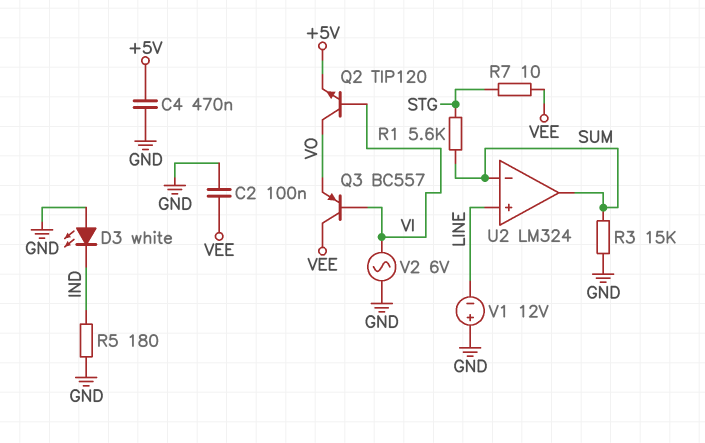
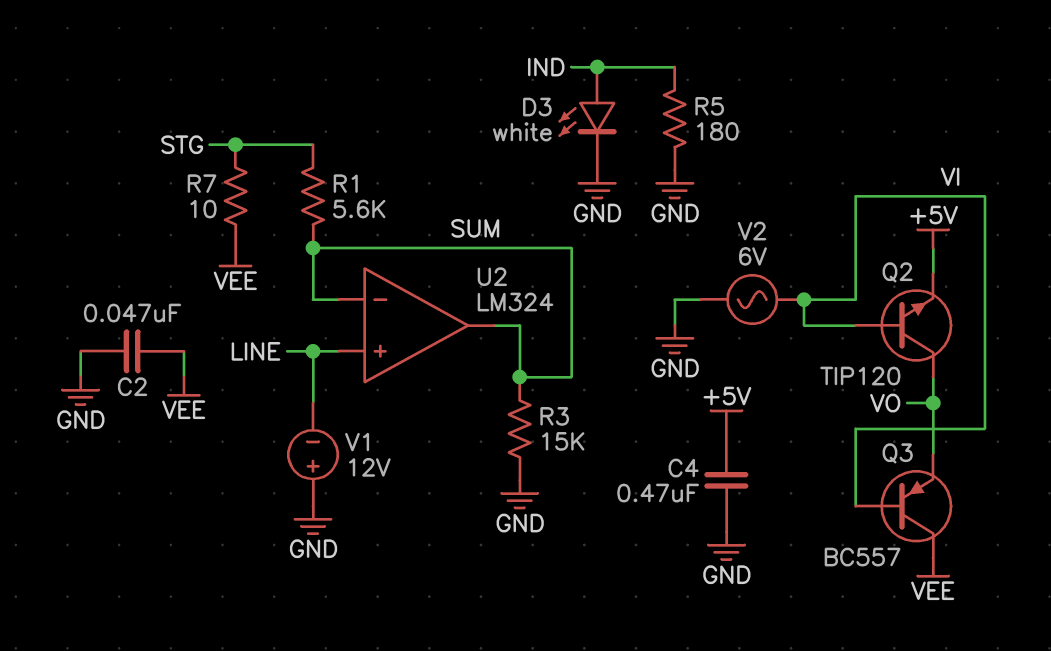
C2: 100nF (GND, VEE) -> 47nF (GND, VEE)
D3: LED white (A GND, K IND) -> LED white (A IND, K GND)

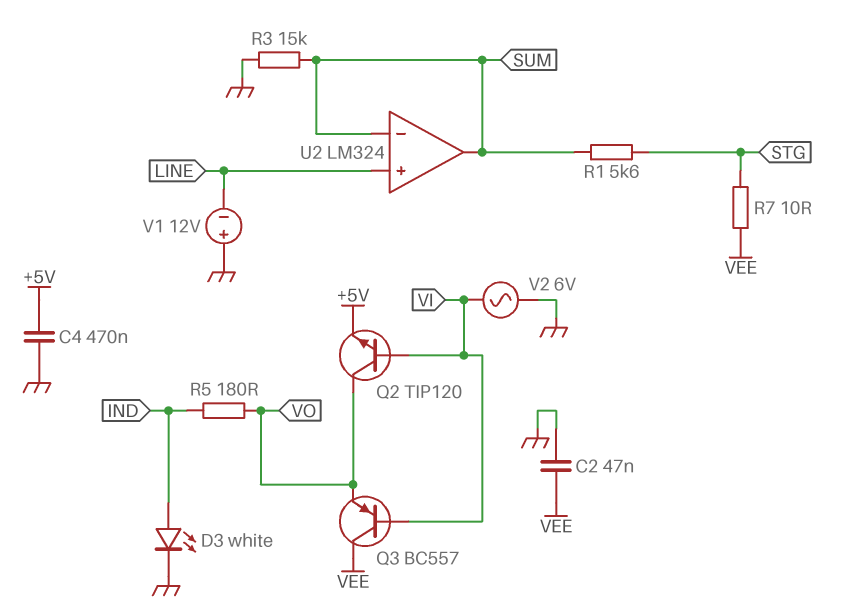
R5: 180 (GND, IND) -> 180 (IND, VO)

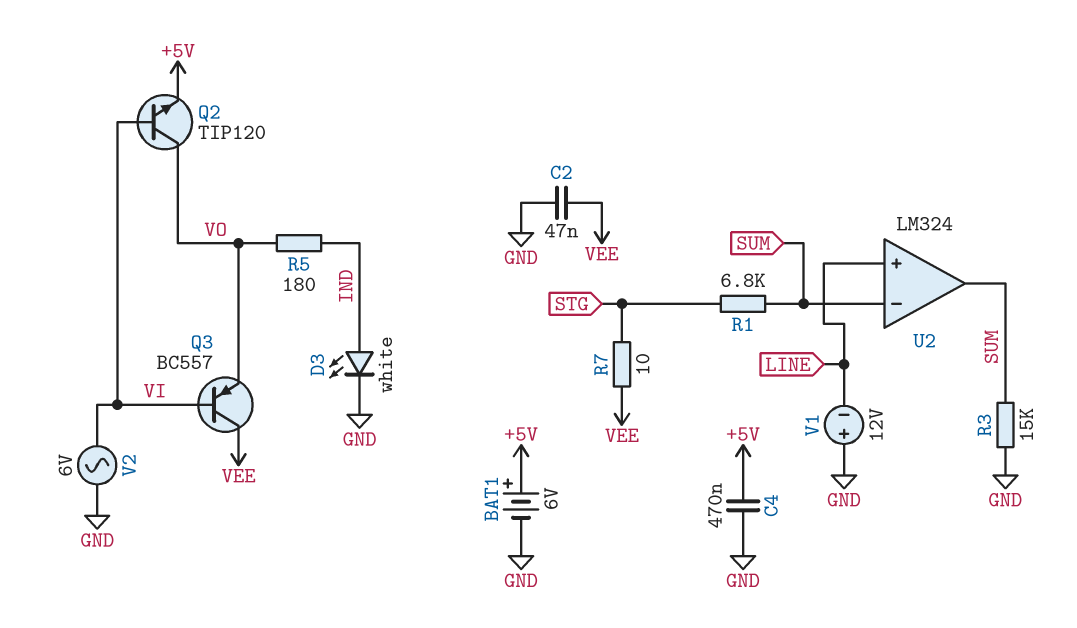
BAT1: none -> 6V (plus +5V, minus GND)
R1: 5.6k (STG, SUM) -> 6.8k (STG, SUM)

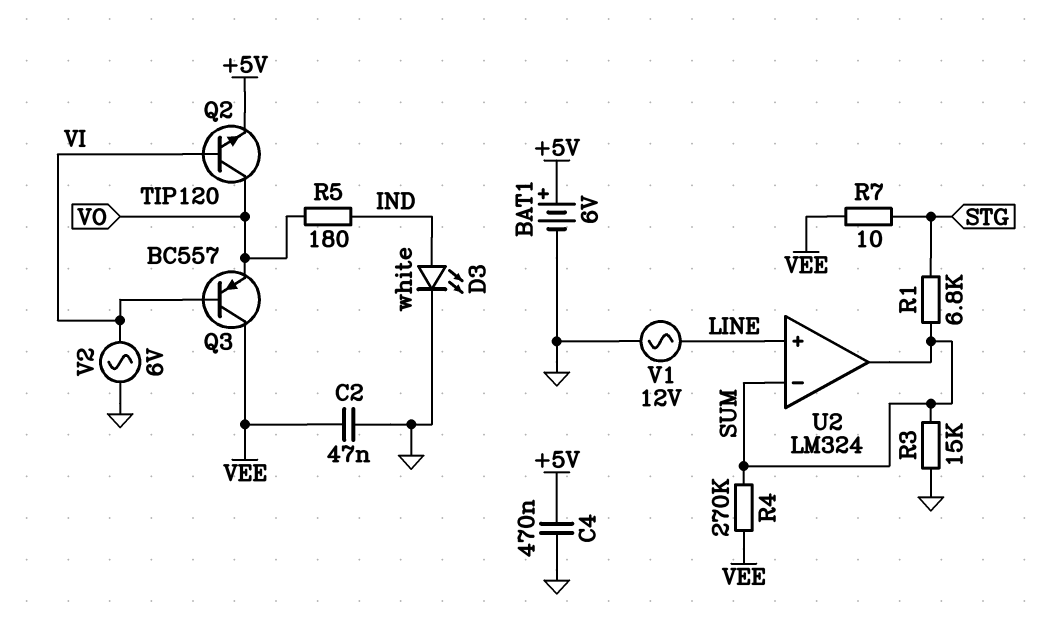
R4: none -> 270k (SUM, VEE)
V1: 12V (plus GND, minus LINE) -> AC 12V (GND, LINE)

